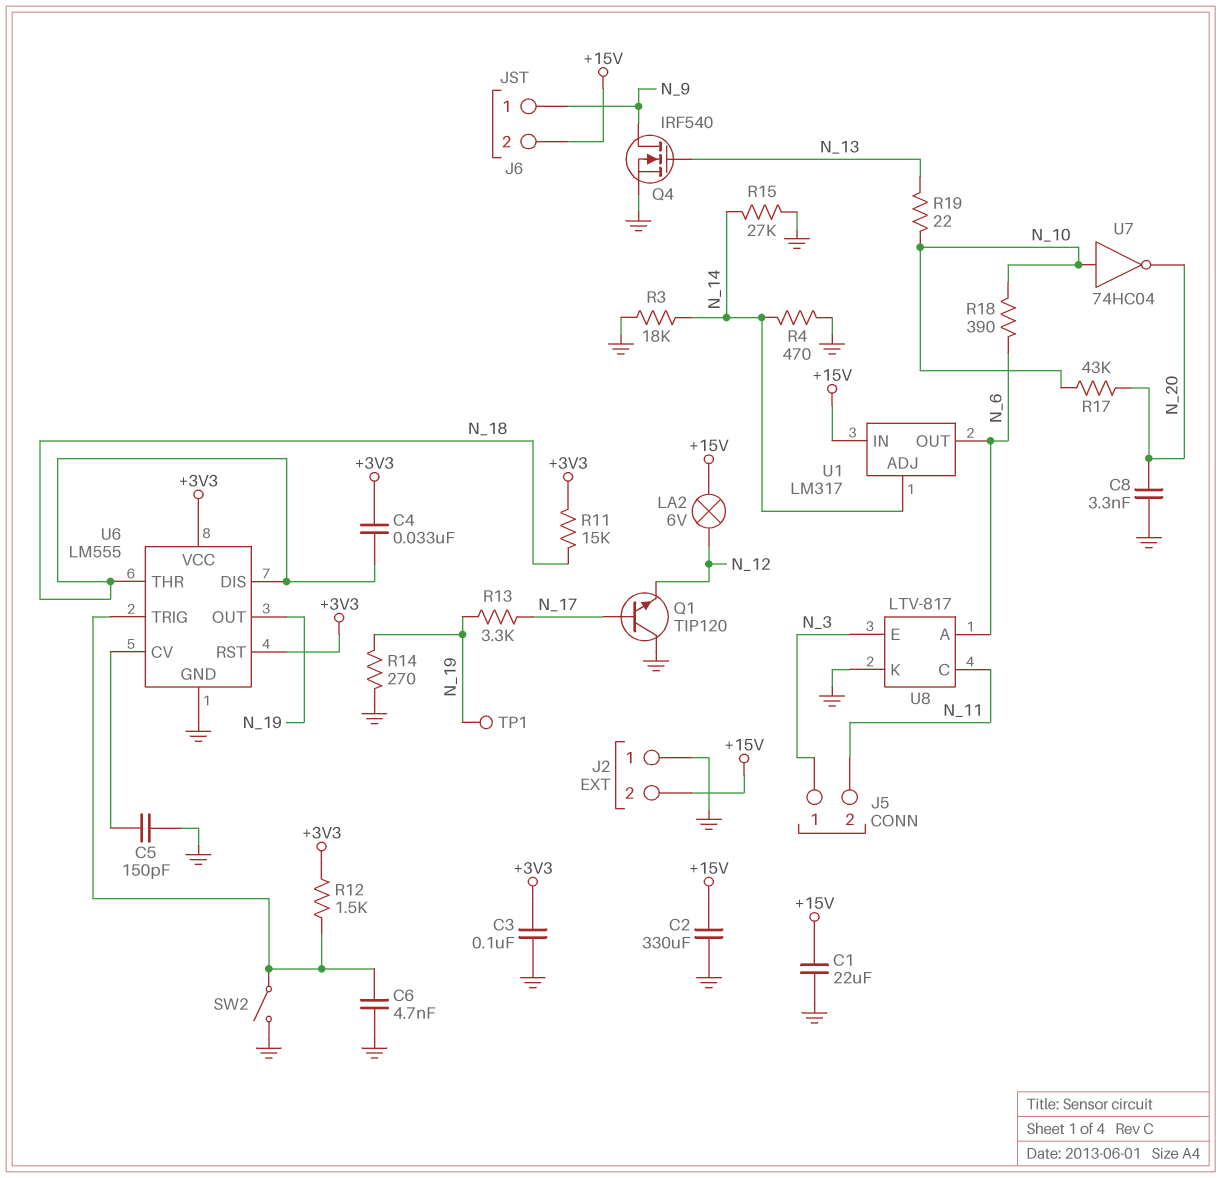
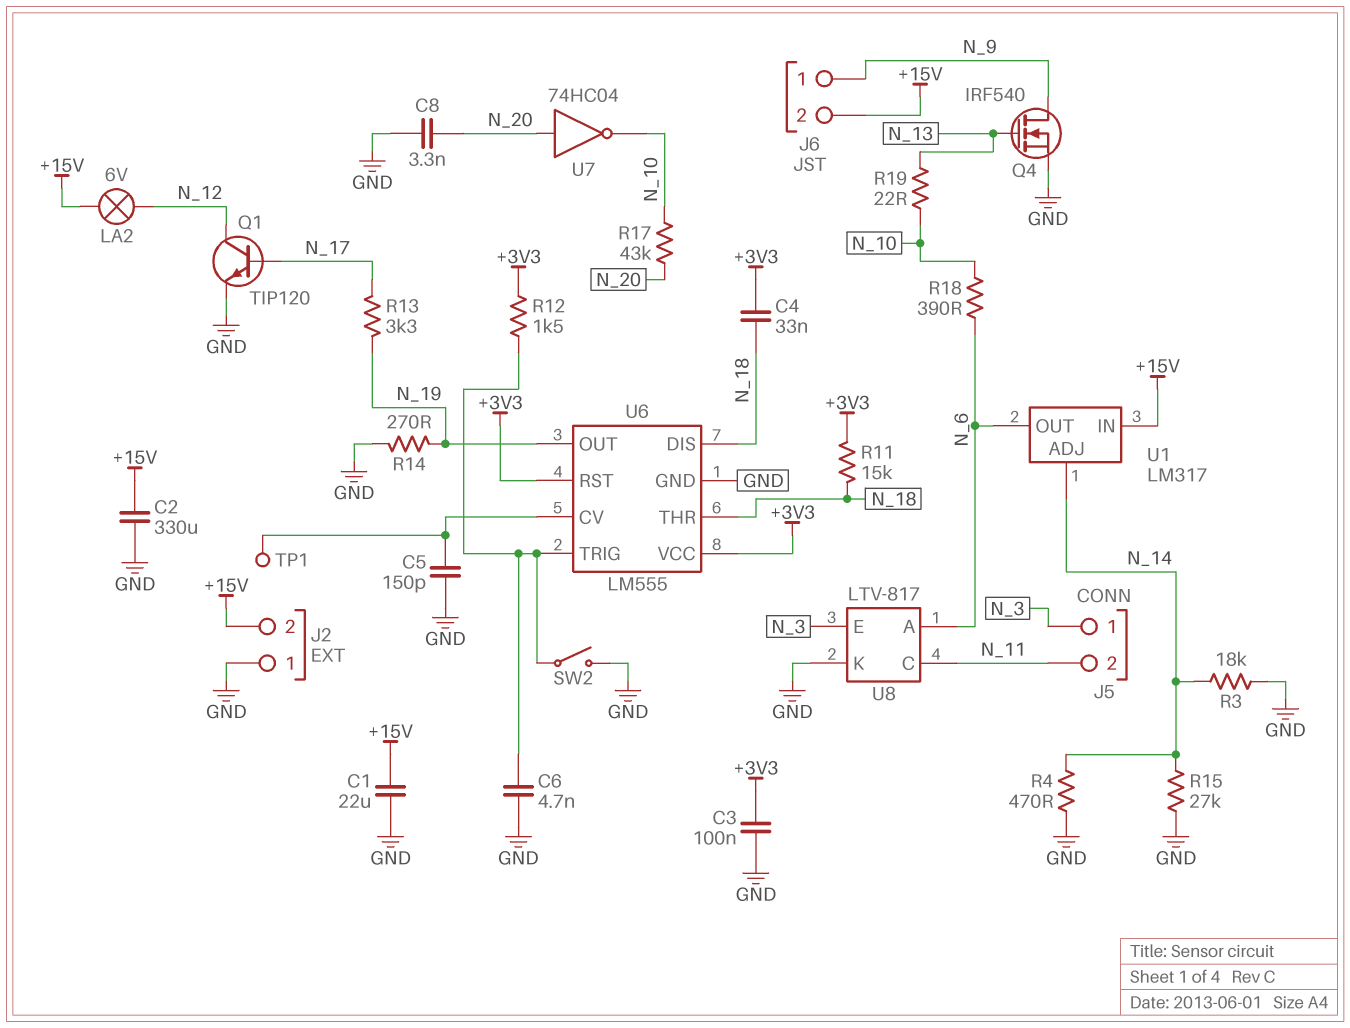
Q1: NPN TIP120 (B N_17, C GND, E N_12) -> NPN TIP120 (B N_17, C N_12, E GND)
TP1: test point (N_19) -> test point (U6/CV)
U7: NOT 74HC04 (in N_10, out N_20) -> NOT 74HC04 (in N_20, out N_10)

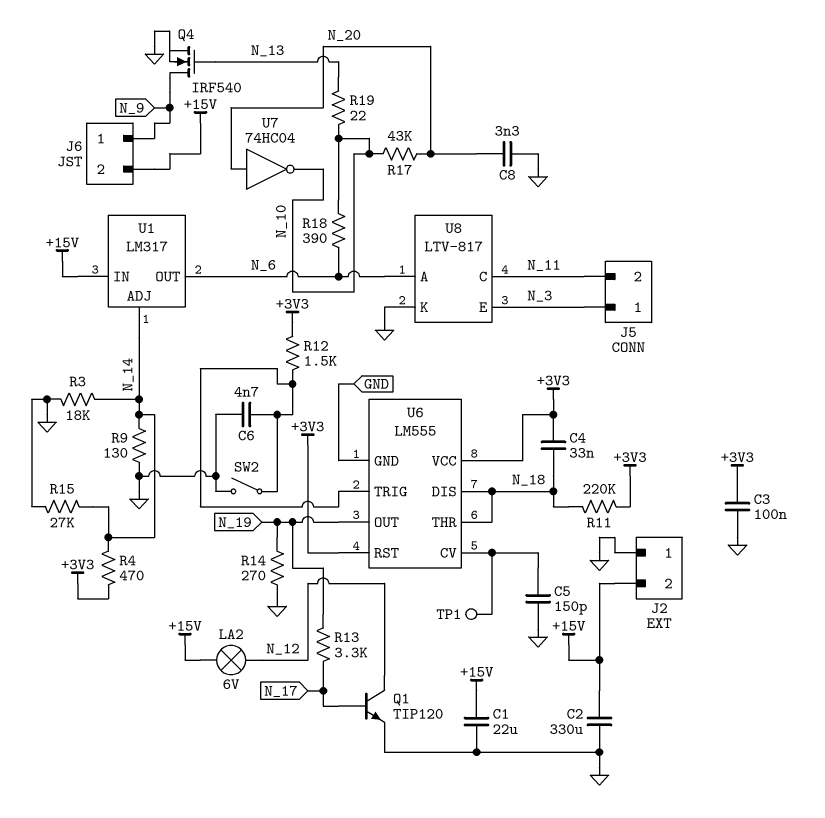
R4: 470 (GND, N_14) -> 470 (+3V3, N_14)
R9: none -> 130 (GND, N_14)
R11: 15k (+3V3, N_18) -> 220k (+3V3, N_18)

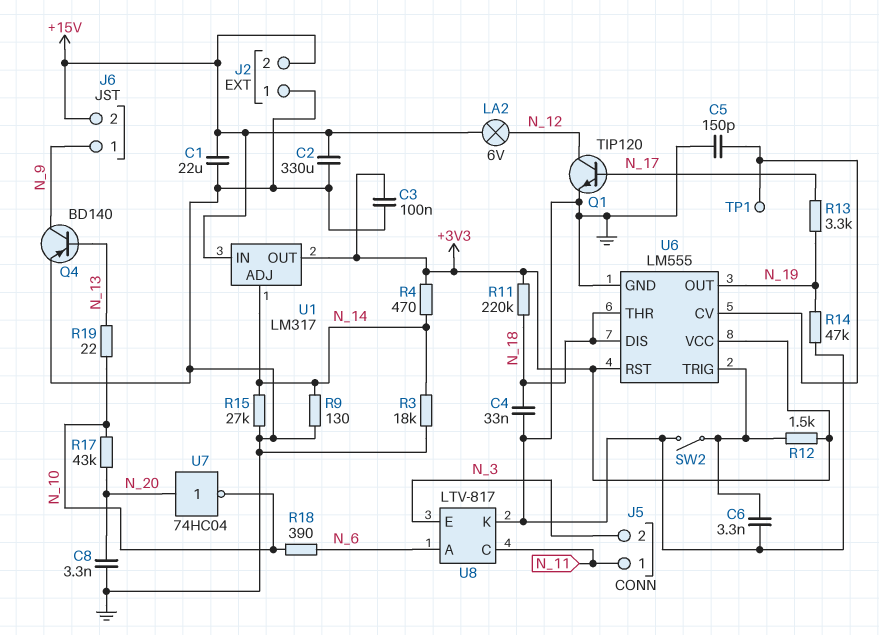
C4: 33nF (+3V3, N_18) -> 33nF (GND, N_18)
C6: 4.7nF (GND, U6/TRIG) -> 3.3nF (GND, U6/TRIG)
J5 pin 1: N_3 -> N_11
J5 pin 2: N_11 -> N_3
Q4: NMOS IRF540 (G N_13, D N_9, S GND) -> PNP BD140 (B N_13, C N_9, E GND)
R14: 270 (GND, N_19) -> 47k (GND, N_19)
U1 pin OUT: N_6 -> +3V3

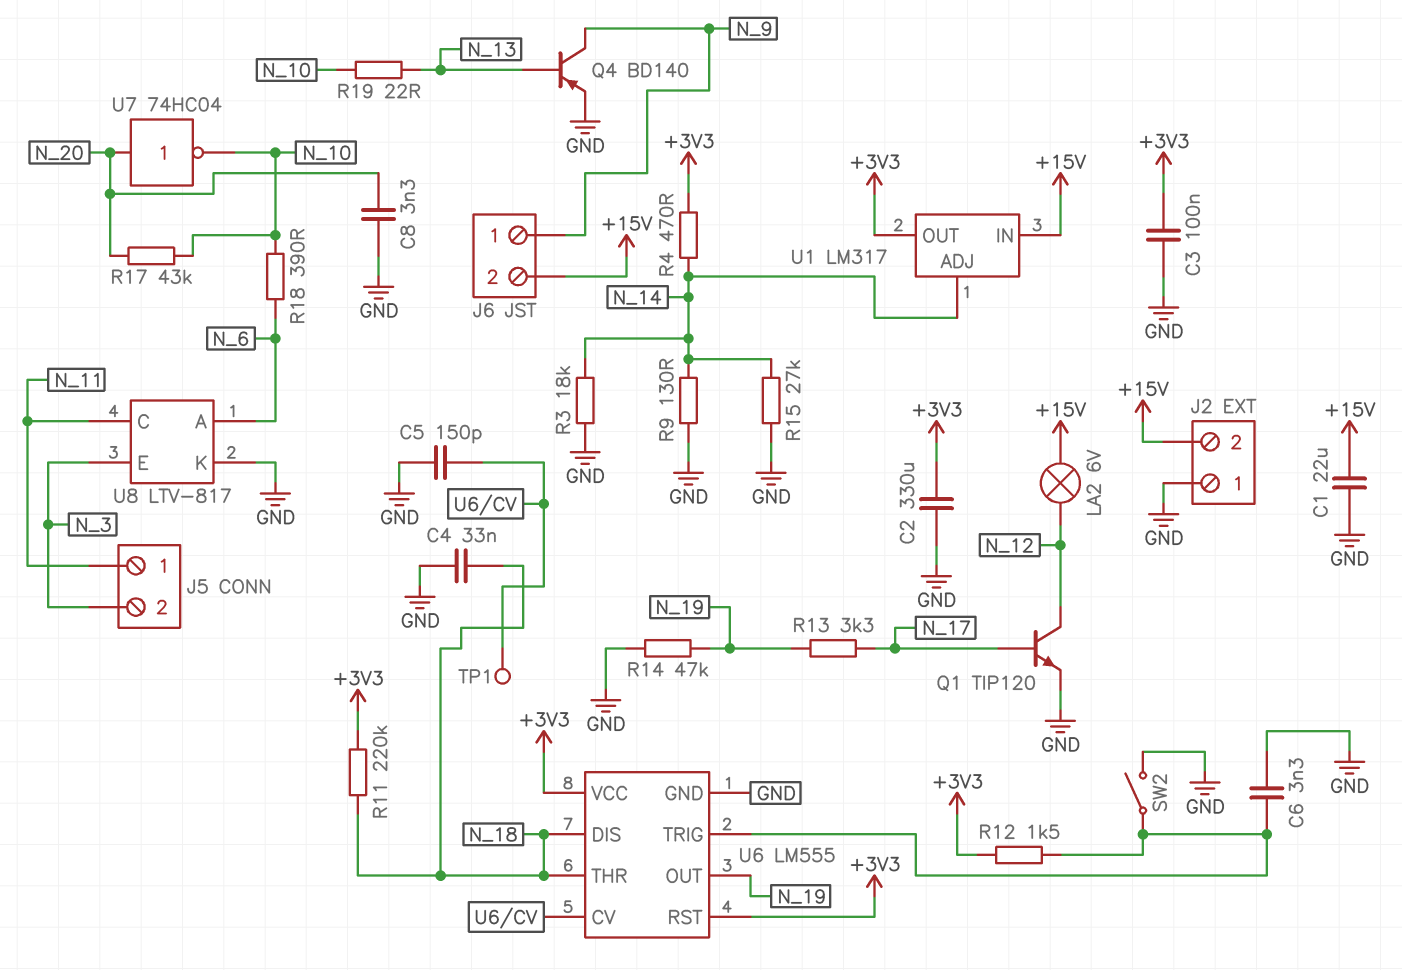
C2: 330uF (+15V, GND) -> 330uF (+3V3, GND)

